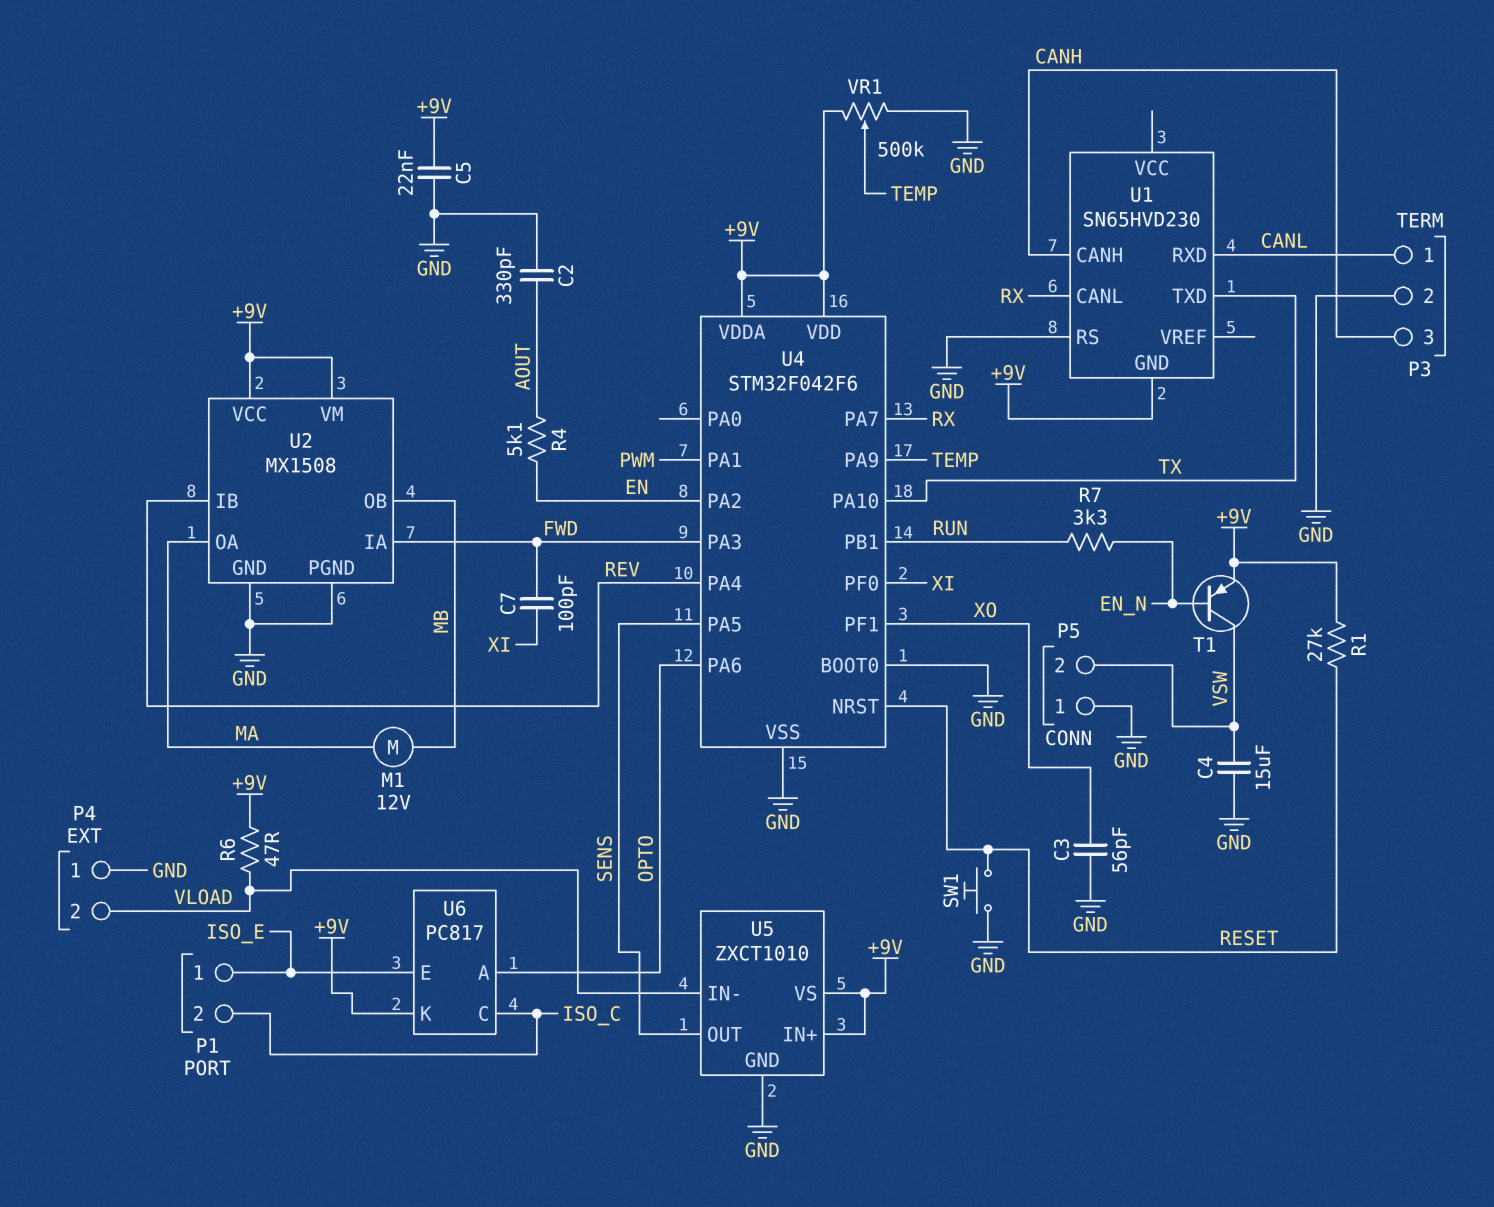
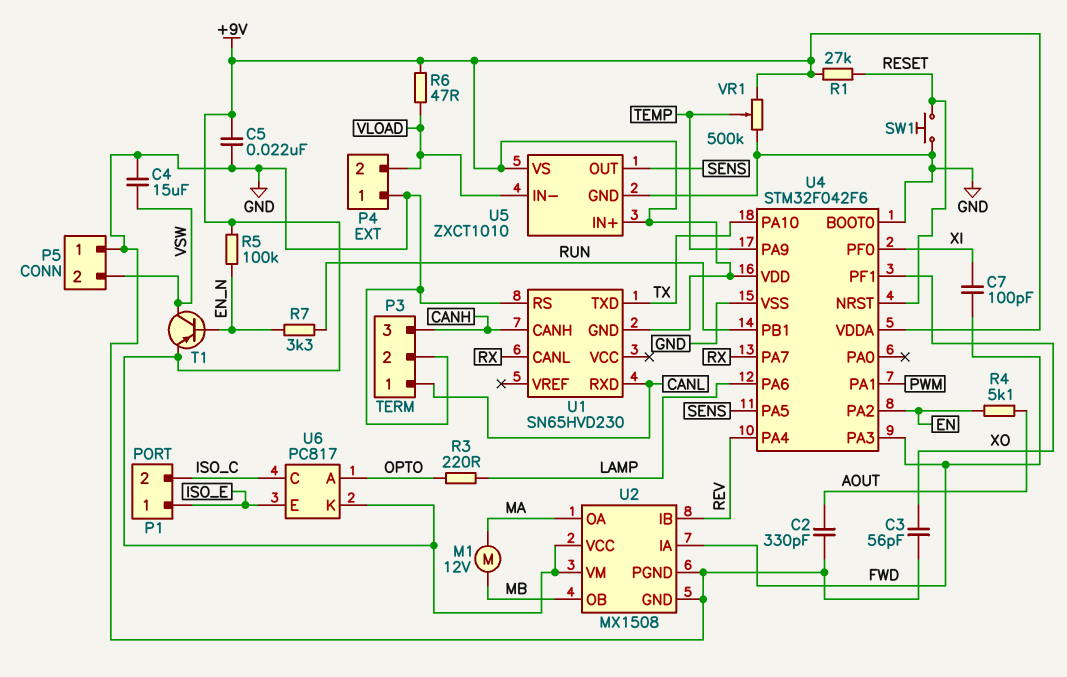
R3: none -> 220 (LAMP, OPTO)
R5: none -> 100k (+9V, EN_N)
U4 pin PA6: OPTO -> LAMP

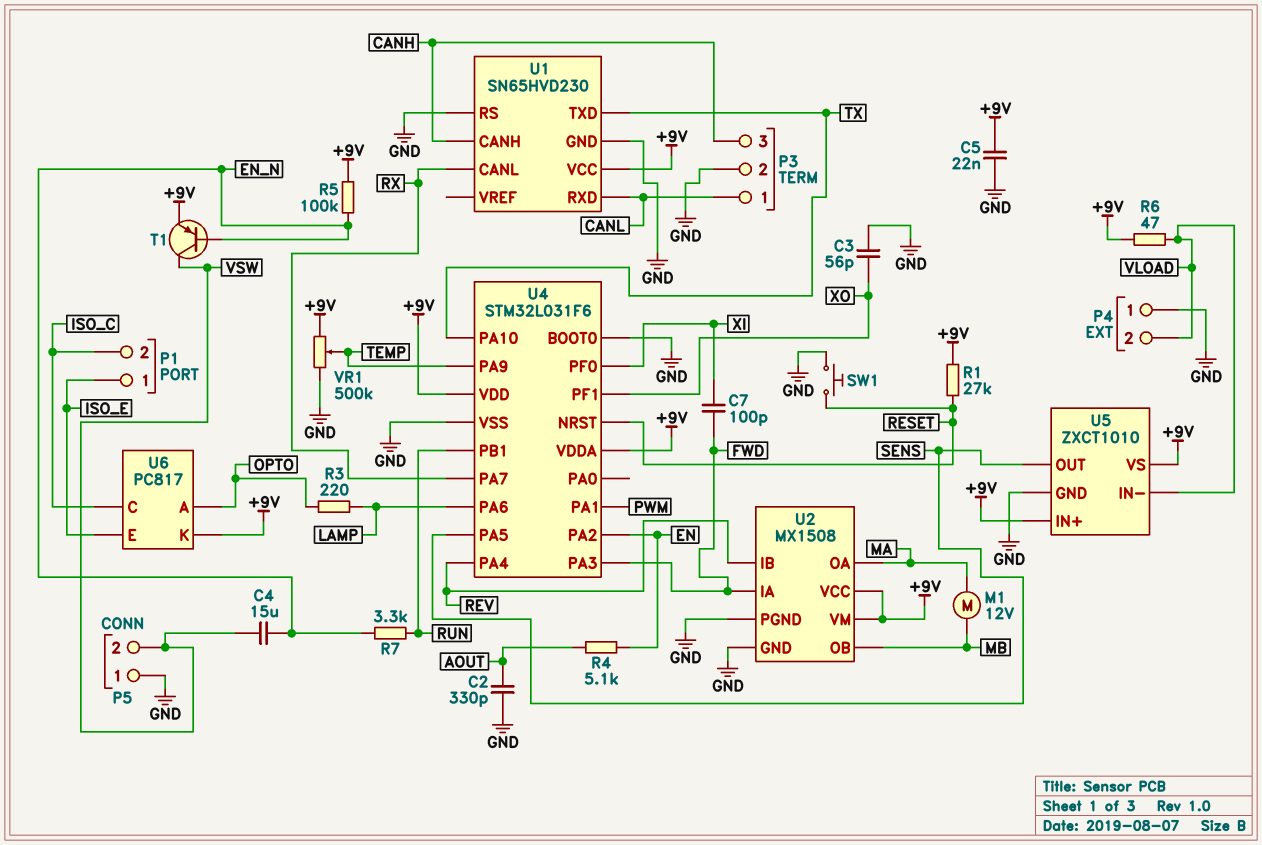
C4: 15uF (GND, VSW) -> 15uF (EN_N, VSW)
U1 pin GND: +9V -> GND
U1 pin VCC: none -> +9V
U4: STM32F042F6 -> STM32L031F6

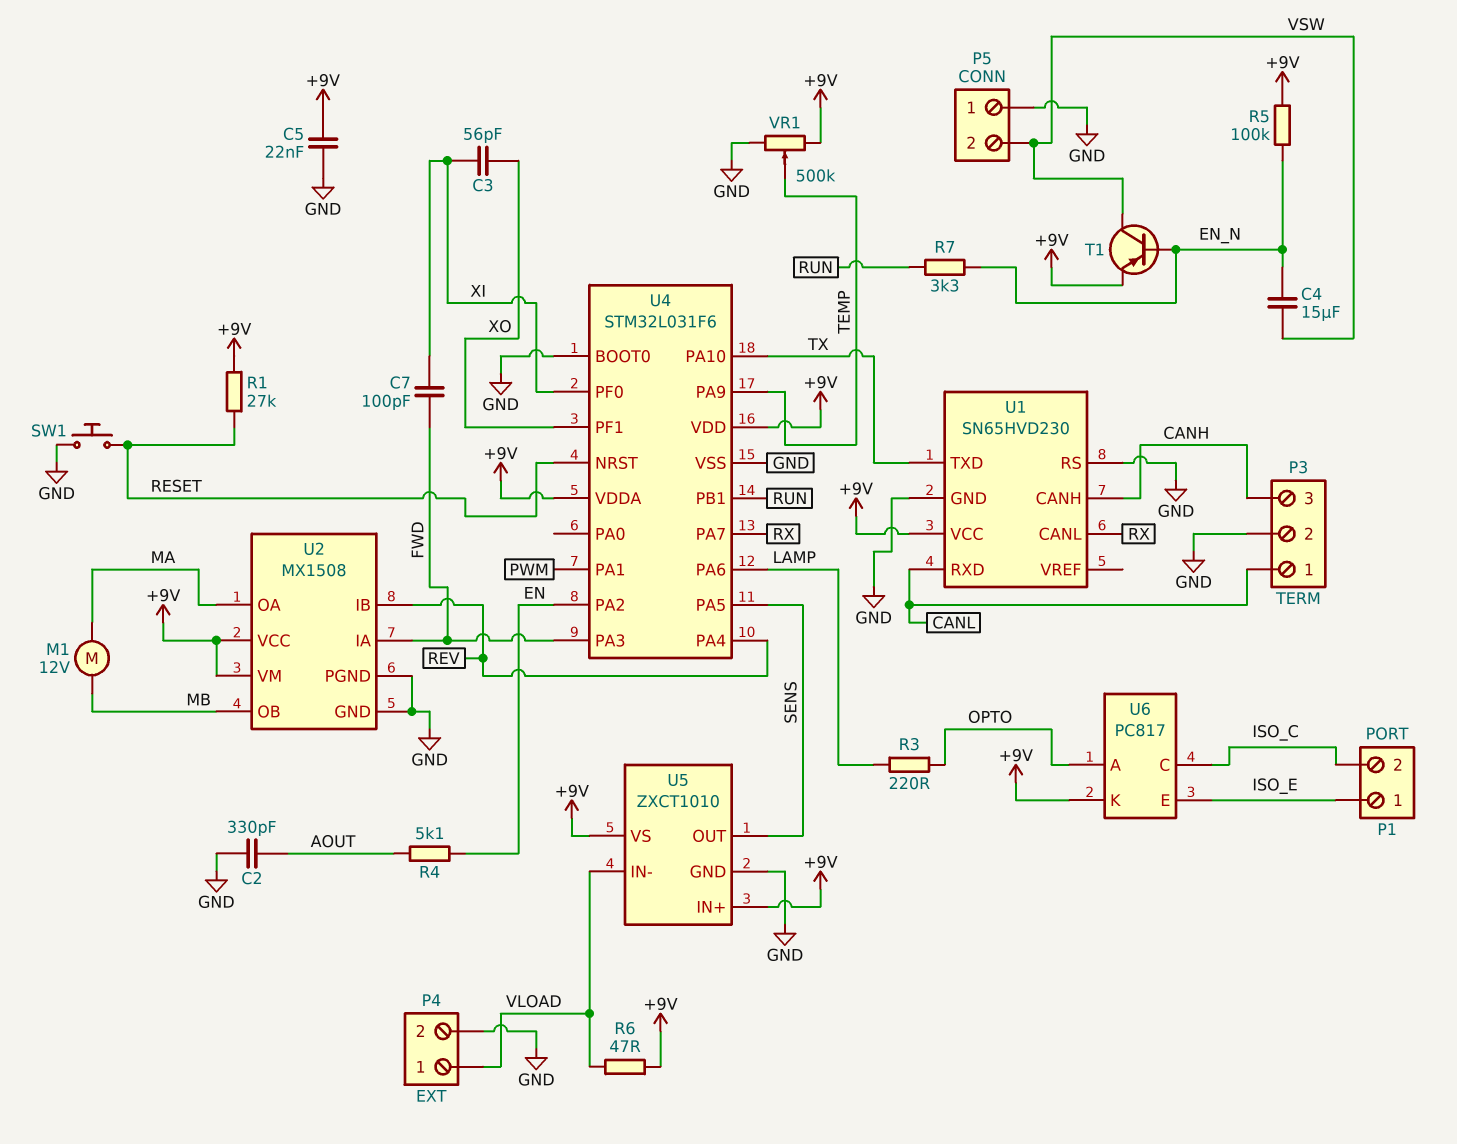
C3: 56pF (GND, XO) -> 56pF (XI, XO)
P4 pin 1: GND -> VLOAD
P4 pin 2: VLOAD -> GND

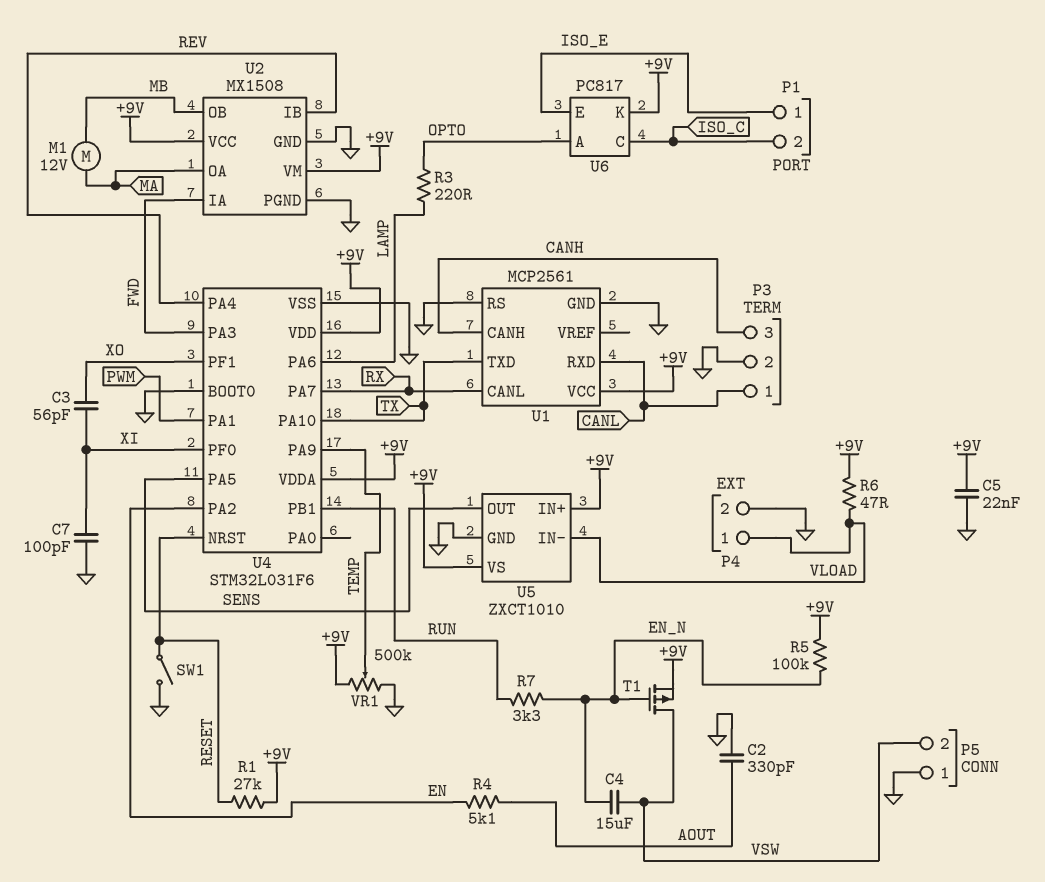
C7: 100pF (FWD, XI) -> 100pF (GND, XI)
SW1: button (GND, RESET) -> switch (GND, RESET)
T1: PNP (B EN_N, C VSW, E +9V) -> PMOS (G EN_N, D VSW, S +9V)
U1: SN65HVD230 -> MCP2561

